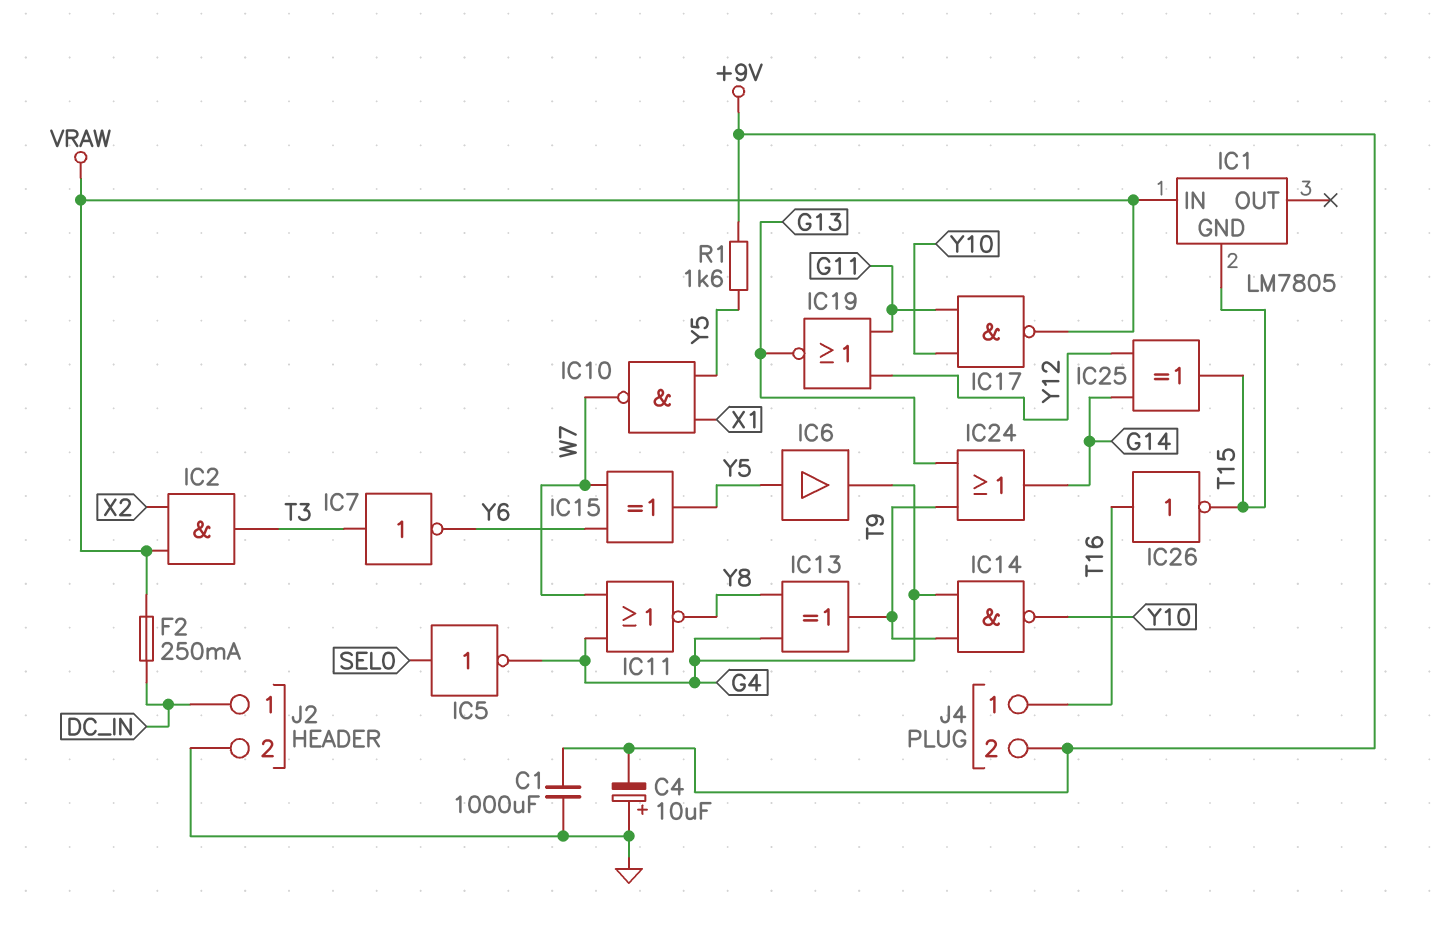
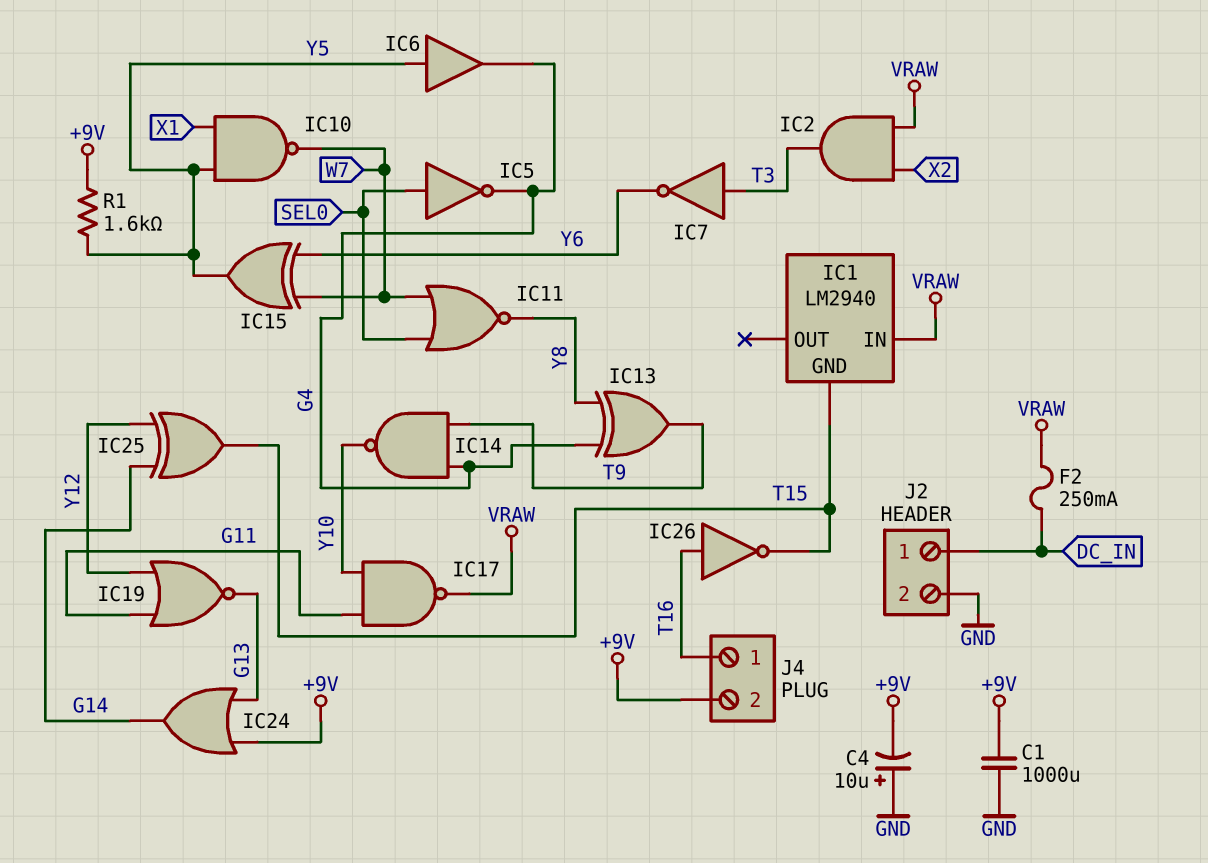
IC1: LM7805 -> LM2940
IC11: NOR (in G4, in W7, out Y8) -> NOR (in SEL0, in W7, out Y8)
IC24: OR (in G13, in T9, out G14) -> OR (in +9V, in G13, out G14)

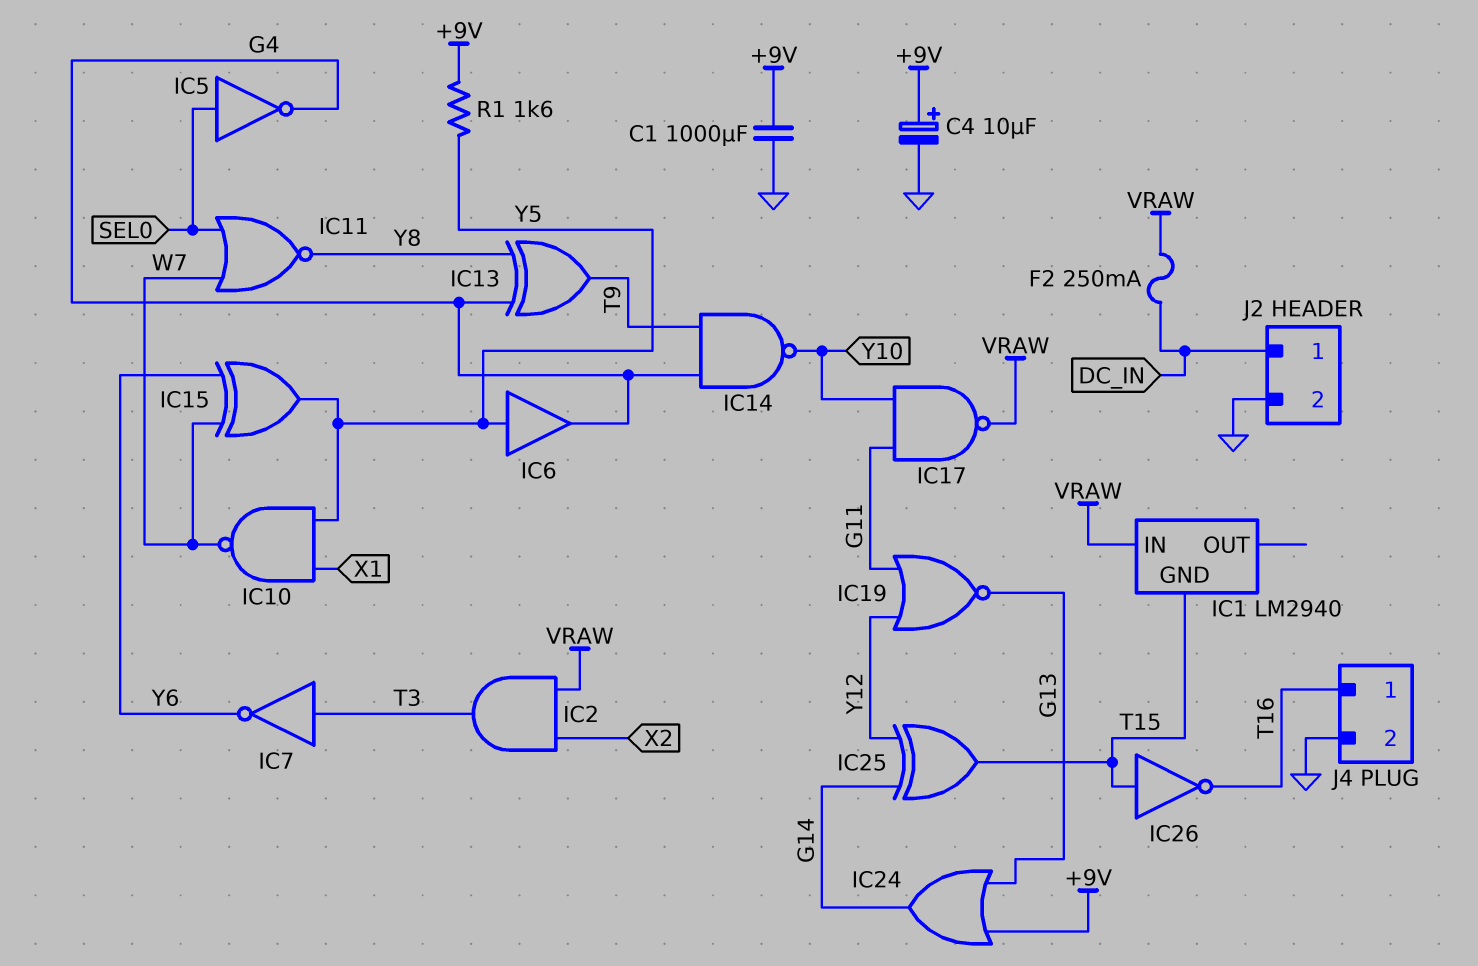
C4: 10uF (plus GND, minus +9V) -> 10uF (plus +9V, minus GND)
IC26: NOT (in T16, out T15) -> NOT (in T15, out T16)
J4 pin 2: +9V -> GND

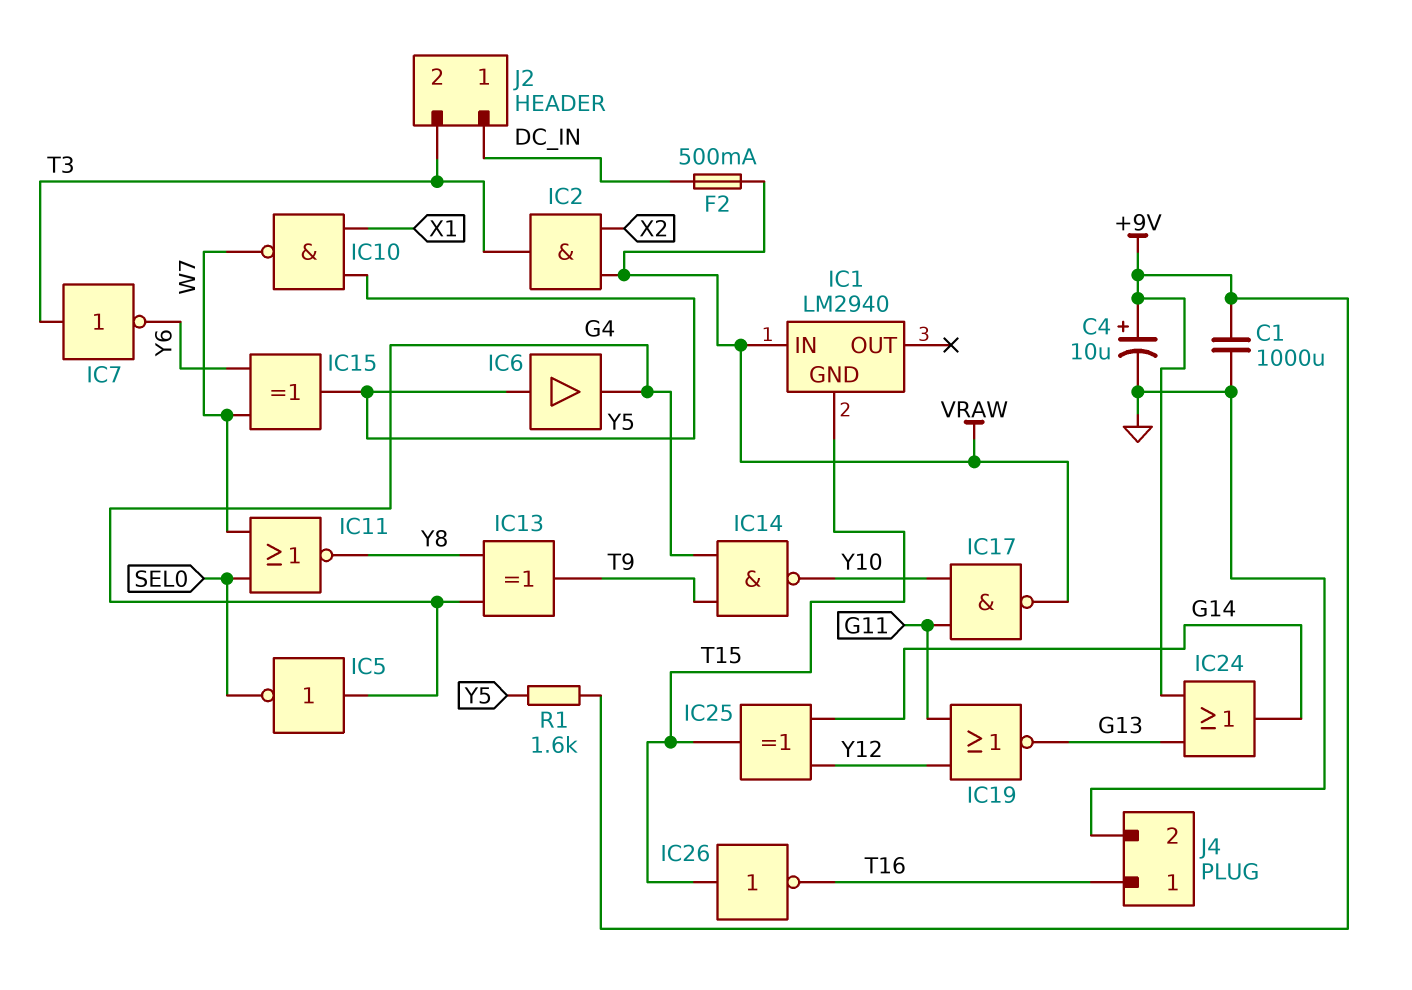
F2: 250mA (DC_IN, VRAW) -> 500mA (DC_IN, VRAW)
IC5: NOT (in SEL0, out G4) -> NOT (in G4, out SEL0)
J2 pin 2: GND -> T3

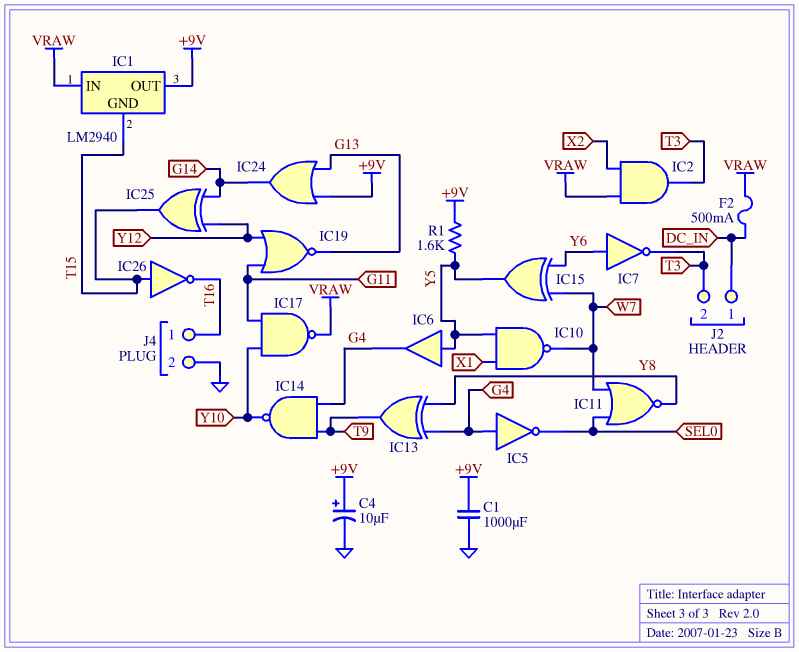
IC1 pin OUT: none -> +9V
IC7: NOT (in T3, out Y6) -> NOT (in Y6, out T3)

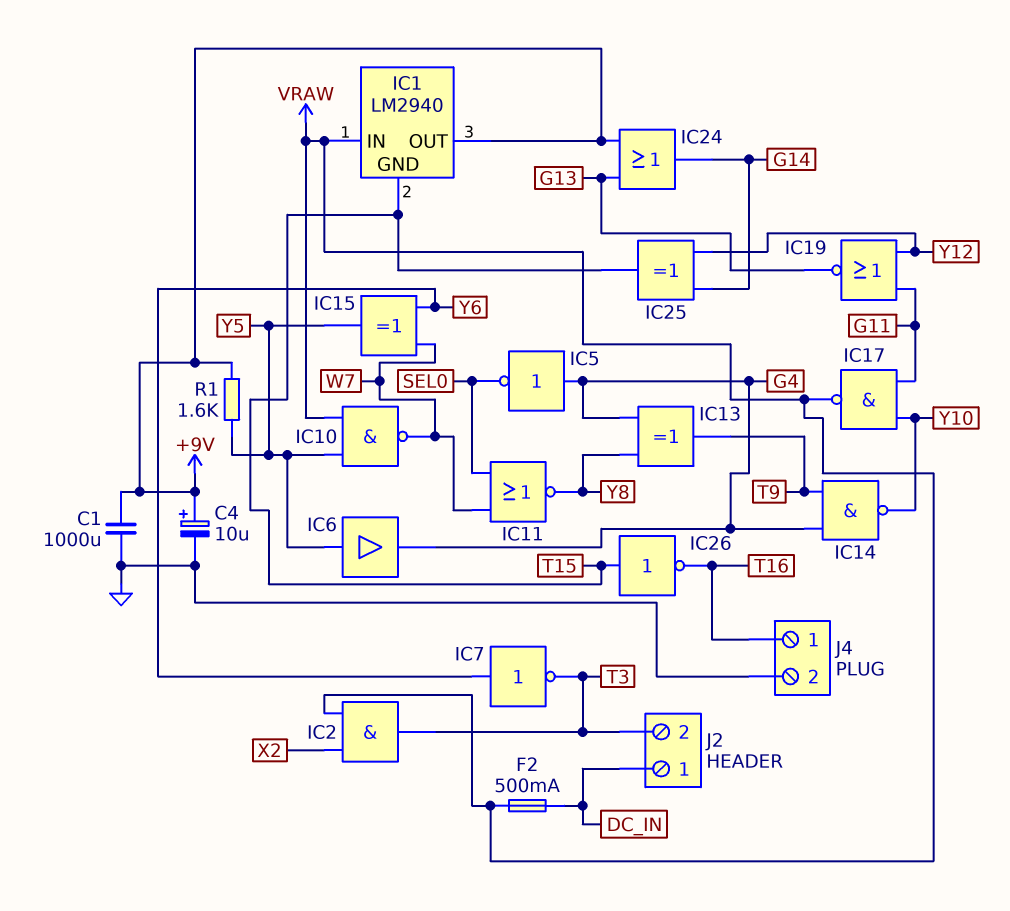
IC10: NAND (in X1, in Y5, out W7) -> NAND (in VRAW, in Y5, out W7)

